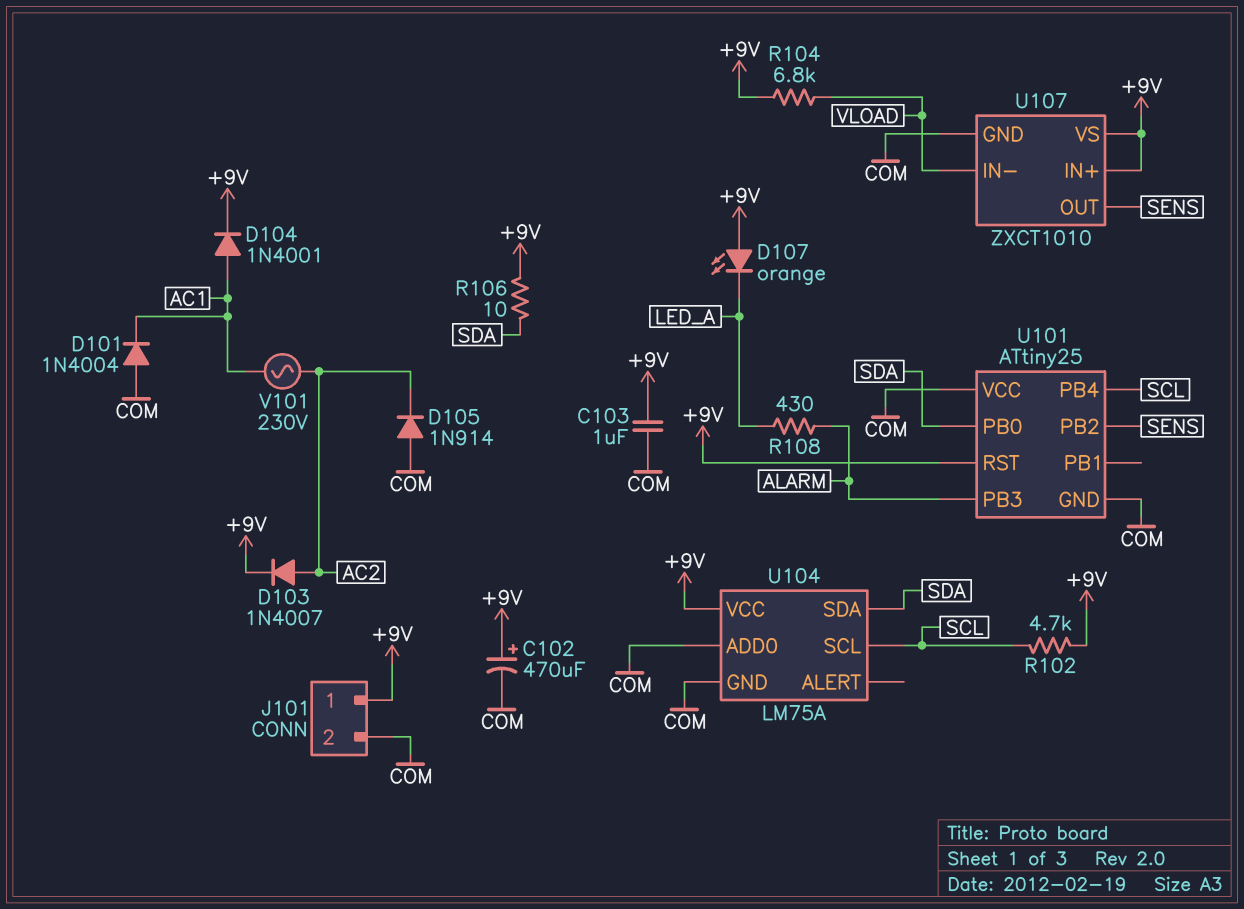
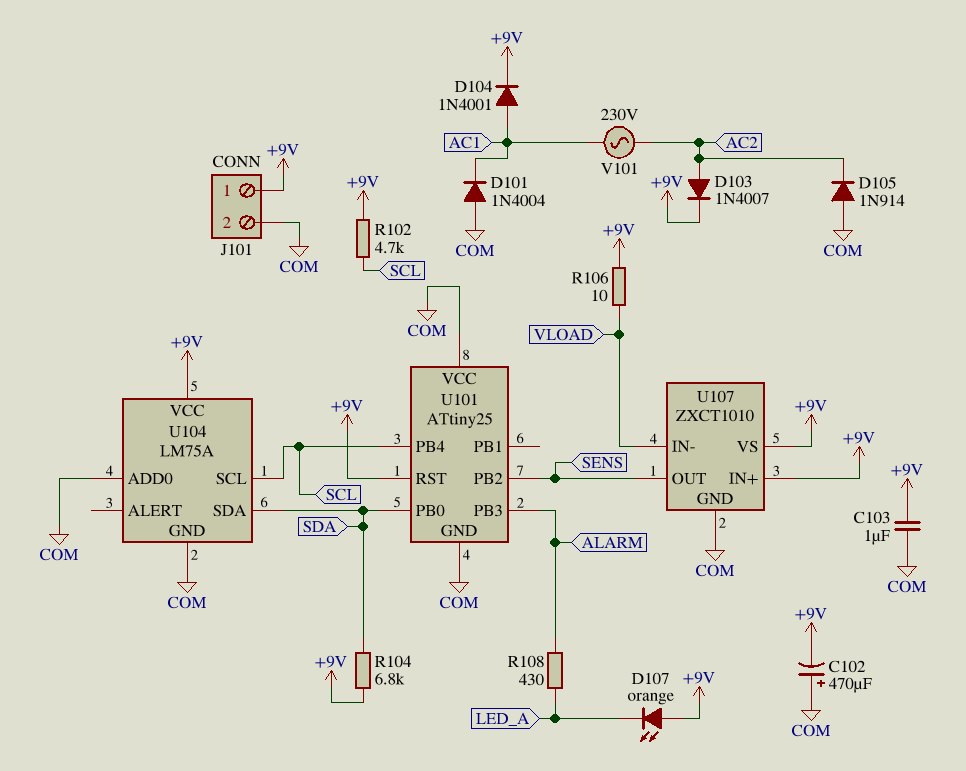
C102: 470uF (plus +9V, minus COM) -> 470uF (plus COM, minus +9V)
R104: 6.8k (+9V, VLOAD) -> 6.8k (+9V, SDA)
R106: 10 (+9V, SDA) -> 10 (+9V, VLOAD)

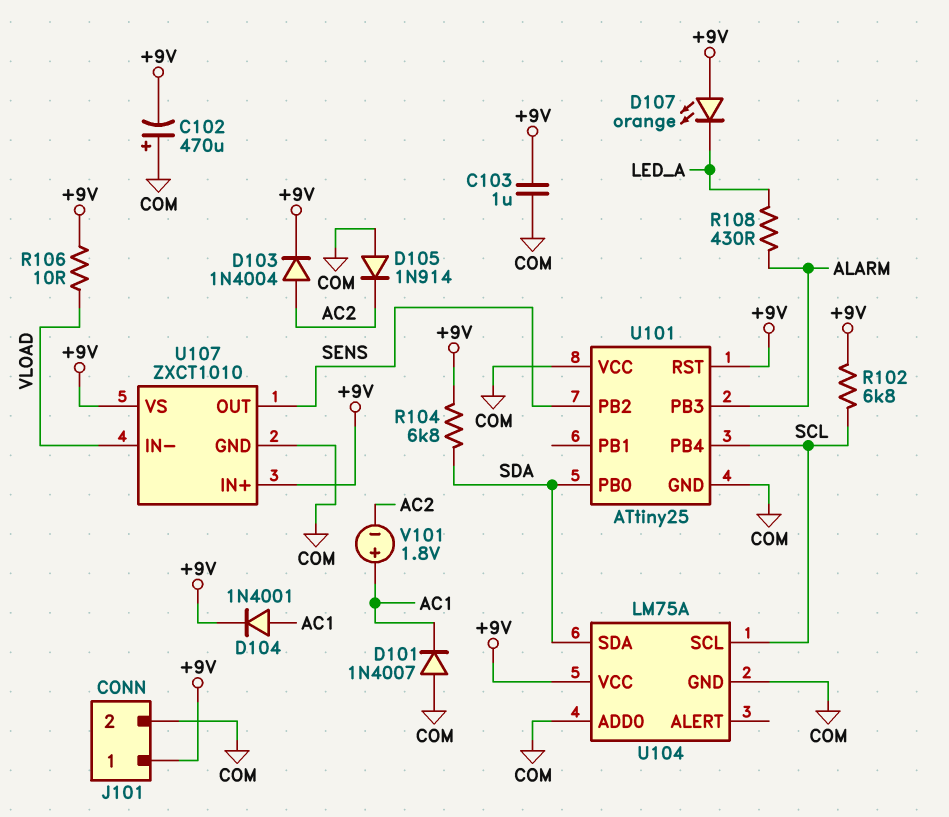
D101: diode 1N4004 (A COM, K AC1) -> diode 1N4007 (A COM, K AC1)
D103: diode 1N4007 (A AC2, K +9V) -> diode 1N4004 (A AC2, K +9V)
R102: 4.7k (+9V, SCL) -> 6.8k (+9V, SCL)
V101: AC 230V (AC1, AC2) -> 1.8V (plus AC1, minus AC2)

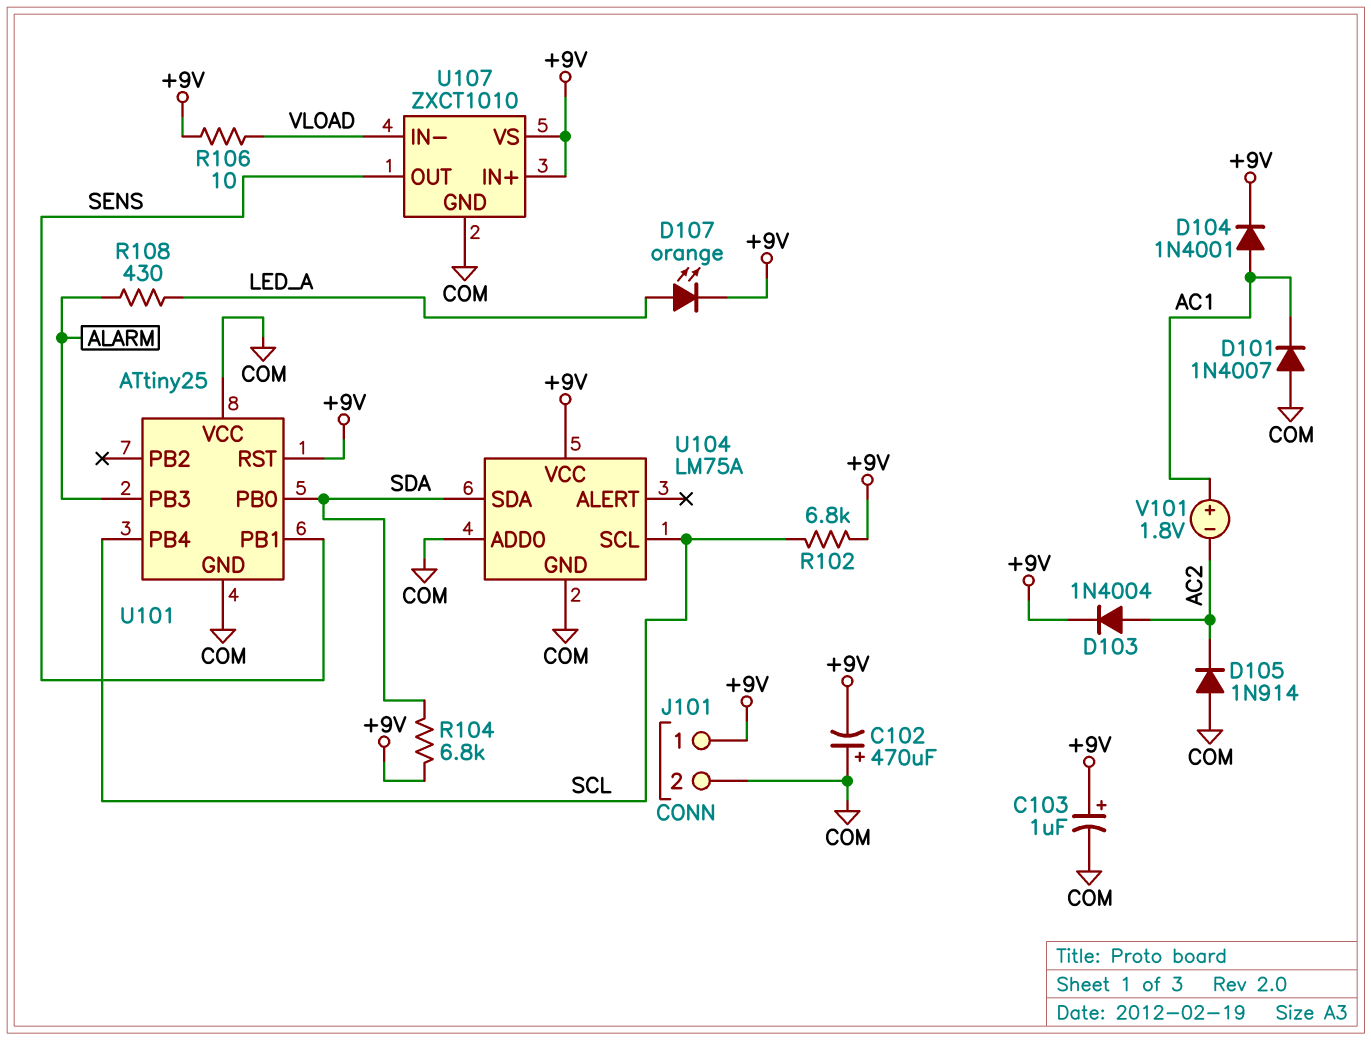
C103: 1uF (+9V, COM) -> 1uF (plus +9V, minus COM)
D107: LED orange (A +9V, K LED_A) -> LED orange (A LED_A, K +9V)
U101 pin PB1: none -> SENS
U101 pin PB2: SENS -> none

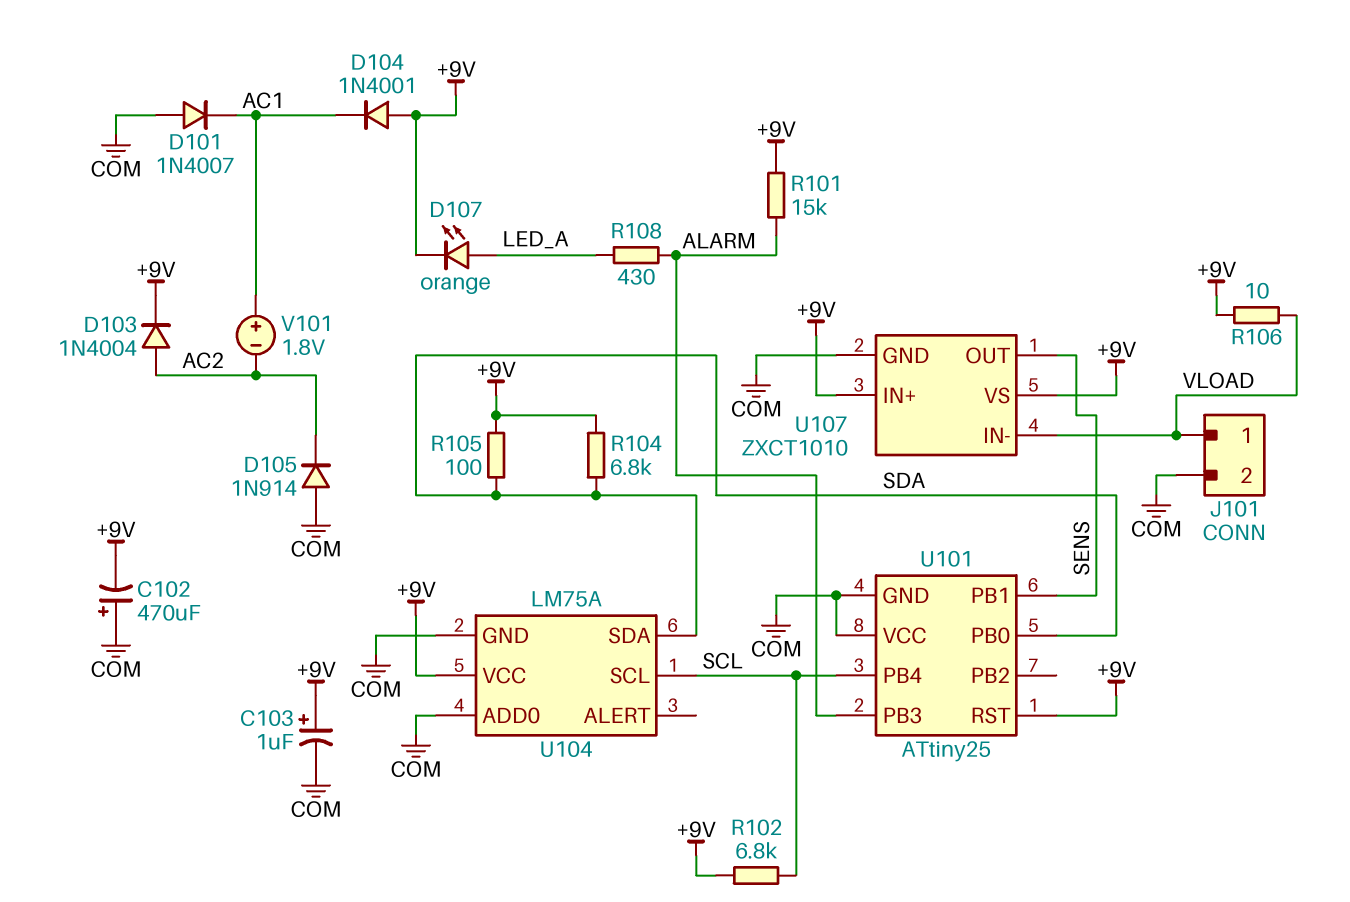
D104: diode 1N4001 (A AC1, K +9V) -> diode 1N4001 (A +9V, K AC1)
J101 pin 1: +9V -> VLOAD
R101: none -> 15k (+9V, ALARM)
R105: none -> 100 (+9V, SDA)

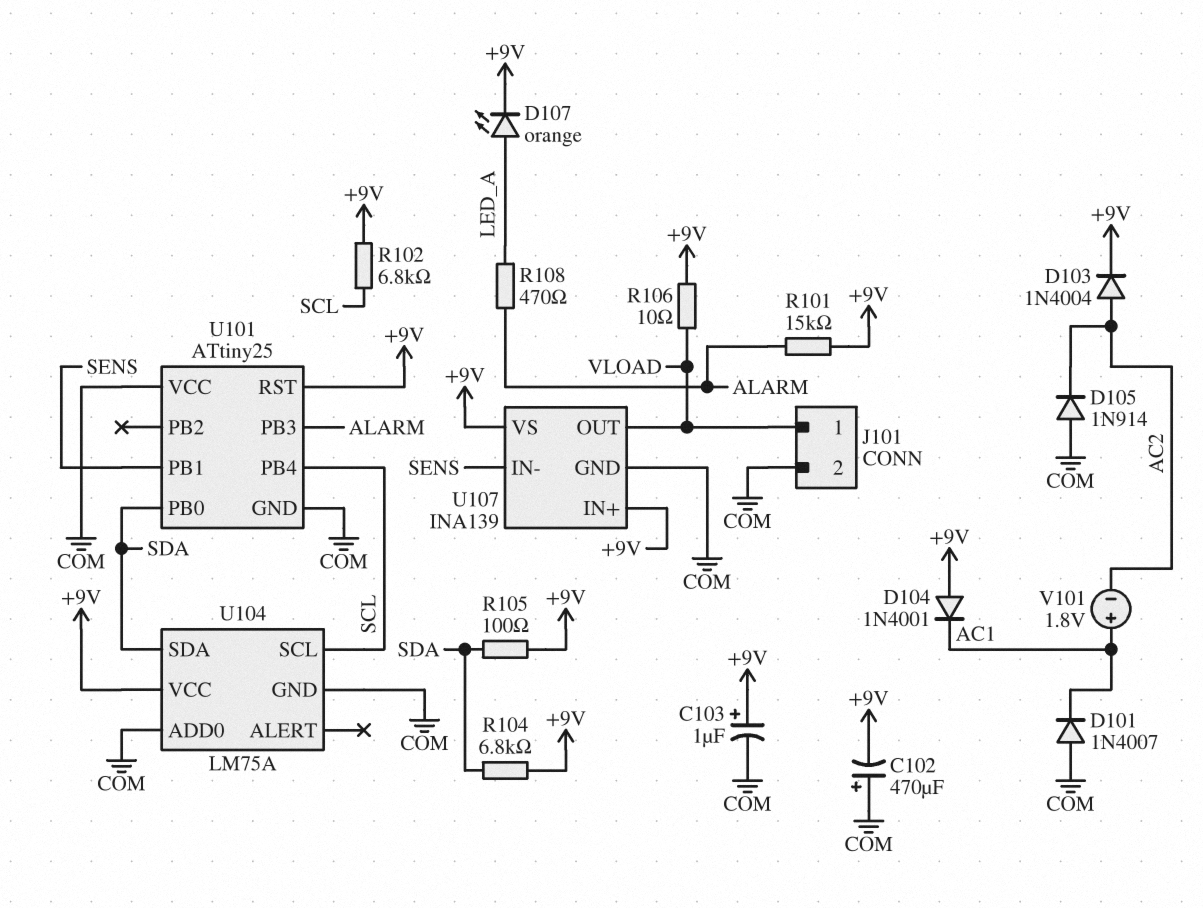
R108: 430 (ALARM, LED_A) -> 470 (ALARM, LED_A)
U107: ZXCT1010 -> INA139
U107 pin IN-: VLOAD -> SENS
U107 pin OUT: SENS -> VLOAD

